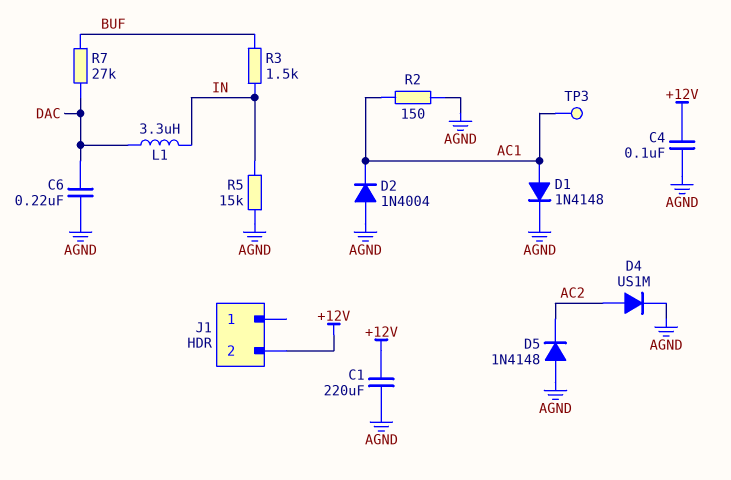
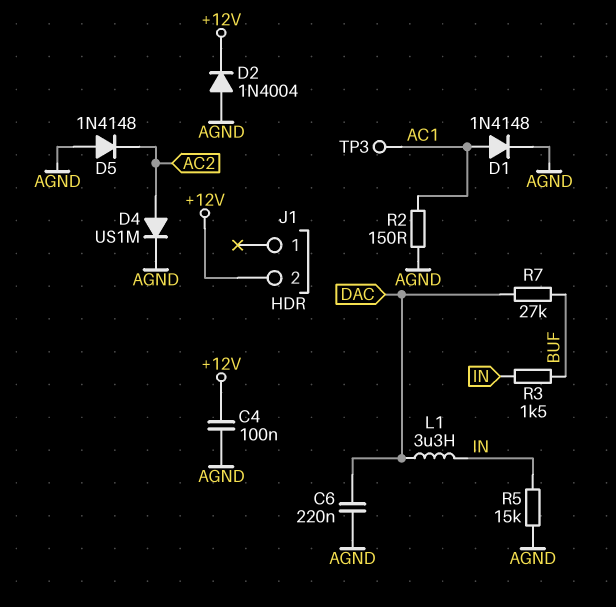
C1: 220uF (+12V, AGND) -> none
D2: diode 1N4004 (A AGND, K AC1) -> diode 1N4004 (A AGND, K +12V)

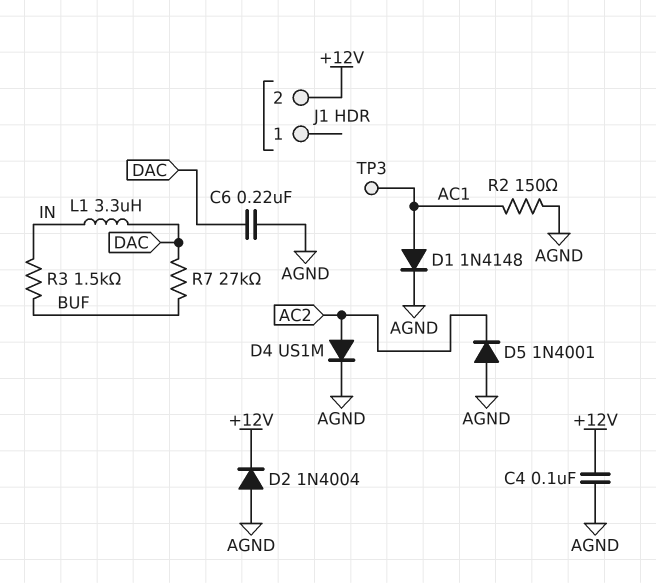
D5: diode 1N4148 (A AGND, K AC2) -> diode 1N4001 (A AGND, K AC2)
R5: 15k (AGND, IN) -> none

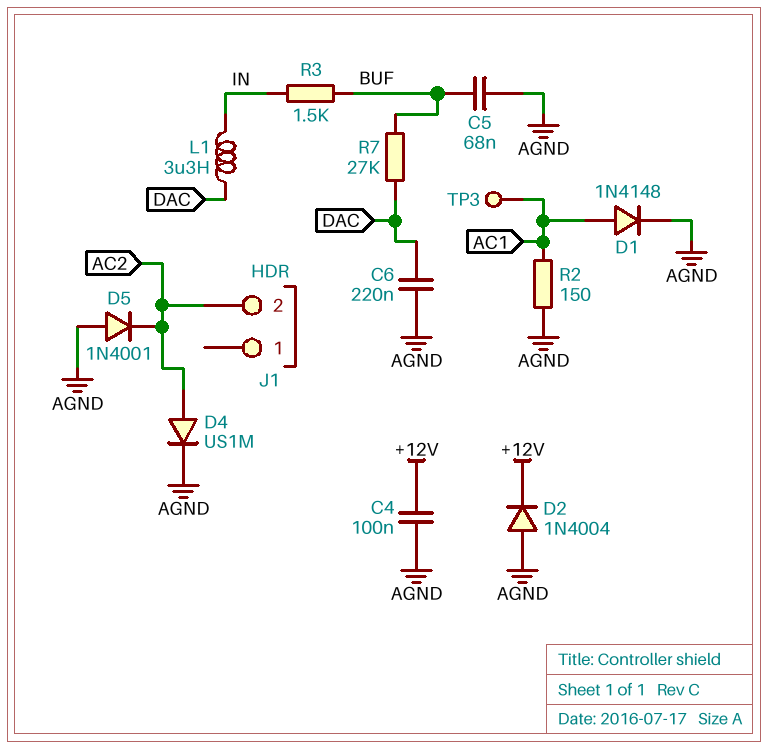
C5: none -> 68nF (AGND, BUF)
J1 pin 2: +12V -> AC2

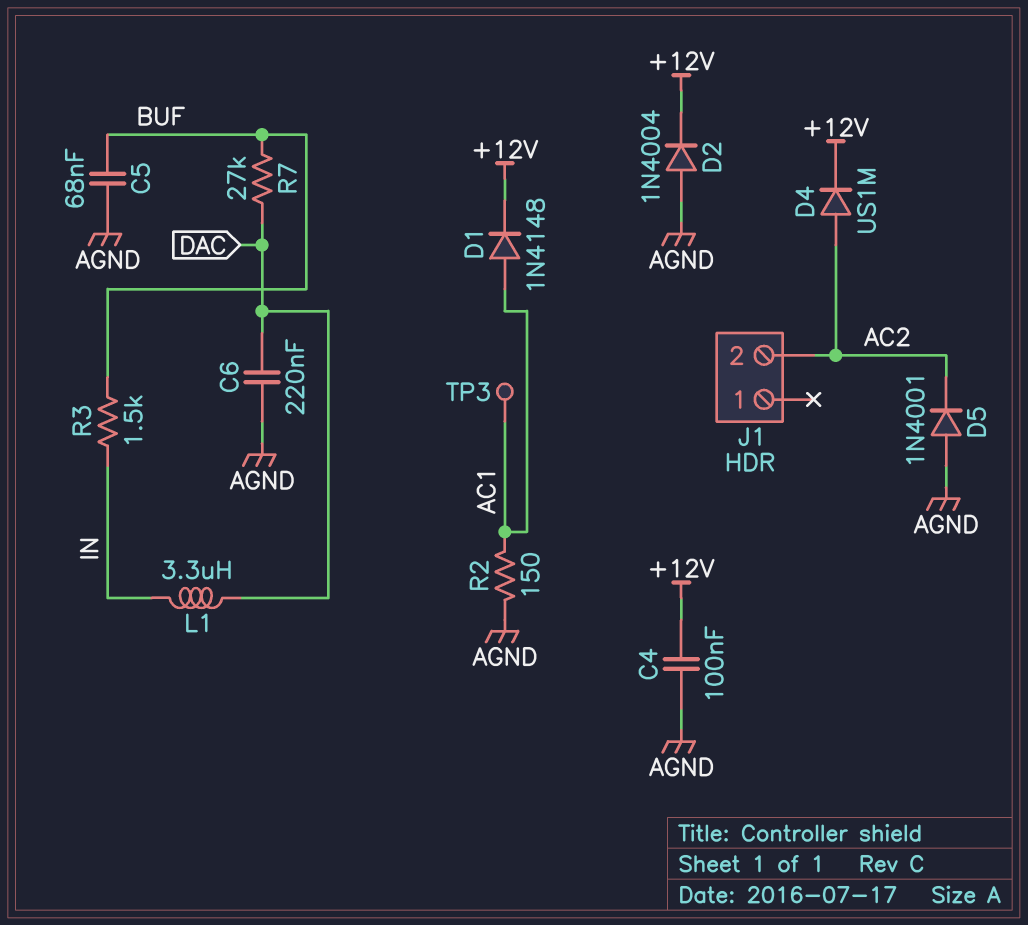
D1: diode 1N4148 (A AC1, K AGND) -> diode 1N4148 (A AC1, K +12V)
D4: diode US1M (A AC2, K AGND) -> diode US1M (A AC2, K +12V)

